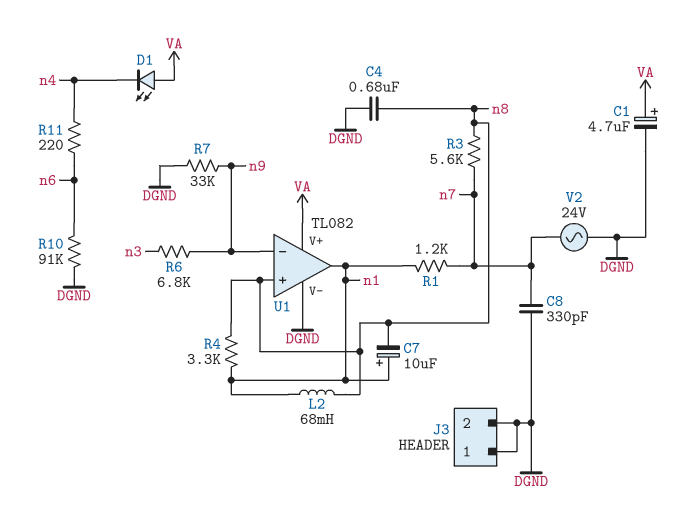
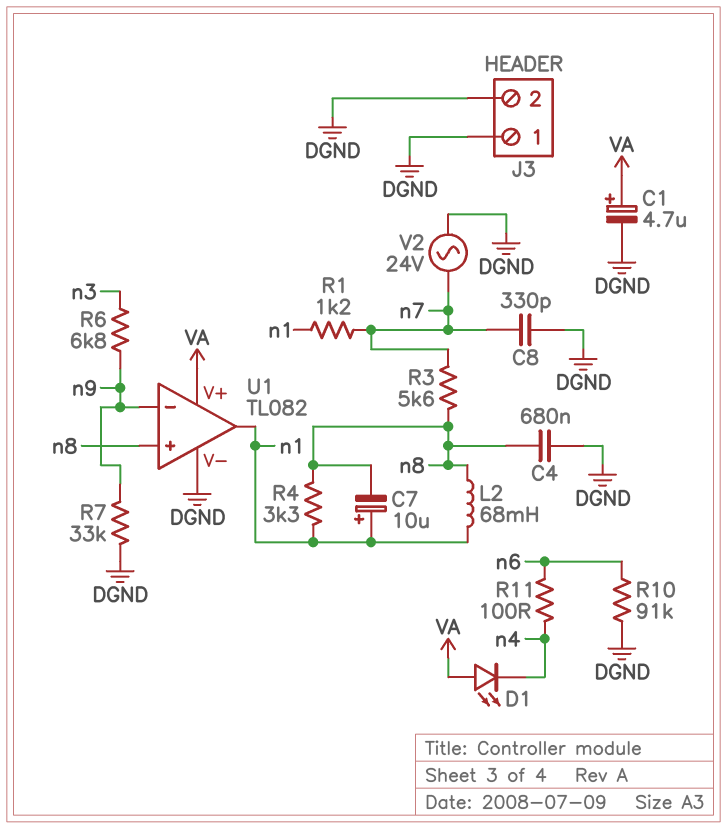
R11: 220 (n4, n6) -> 100 (n4, n6)

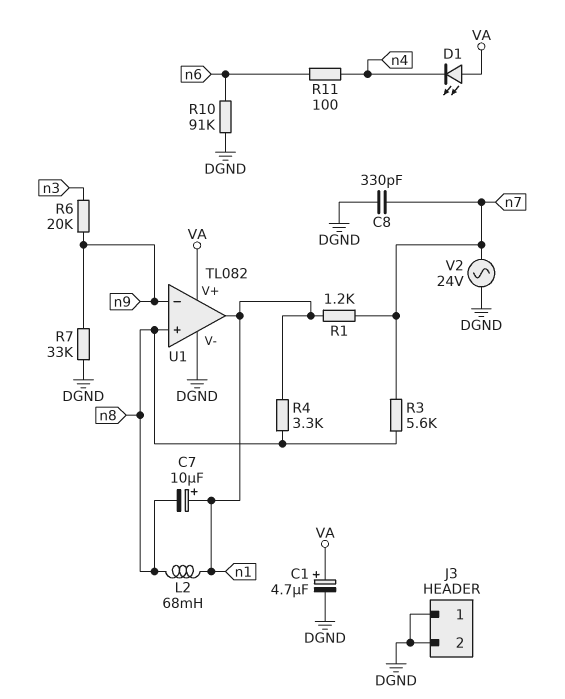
C4: 680nF (DGND, n8) -> none
R6: 6.8k (n3, n9) -> 20k (n3, n9)

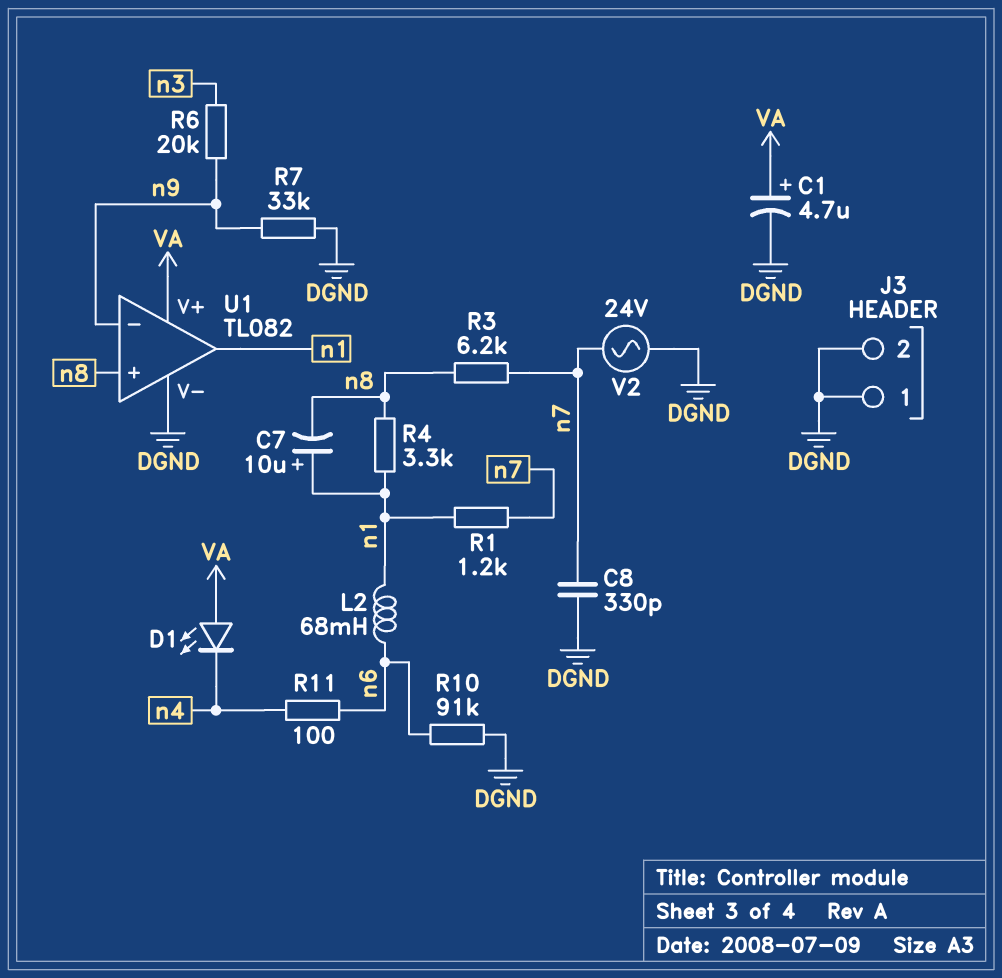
L2: 68mH (n1, n8) -> 68mH (n1, n6)
R3: 5.6k (n7, n8) -> 6.2k (n7, n8)

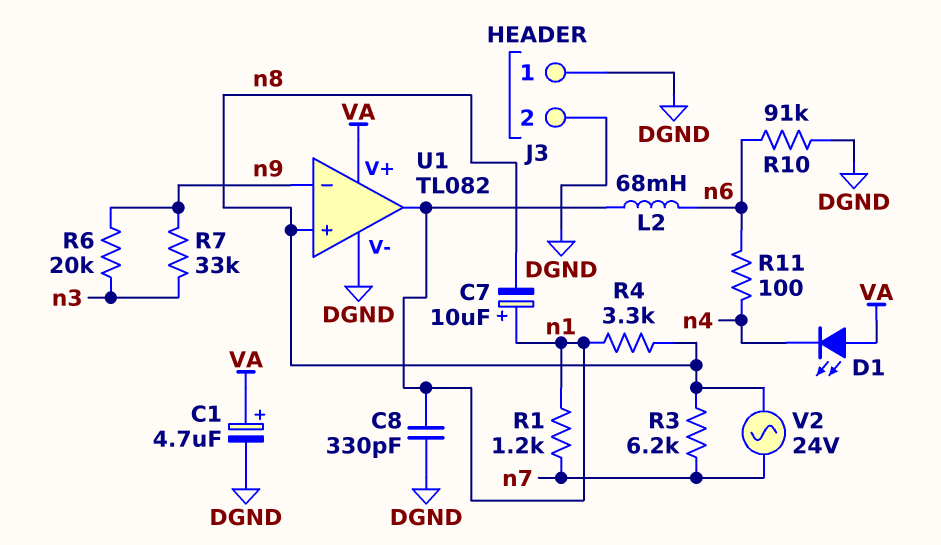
C8: 330pF (DGND, n7) -> 330pF (DGND, n1)
R7: 33k (DGND, n9) -> 33k (n3, n9)
V2: AC 24V (DGND, n7) -> AC 24V (n7, n8)

